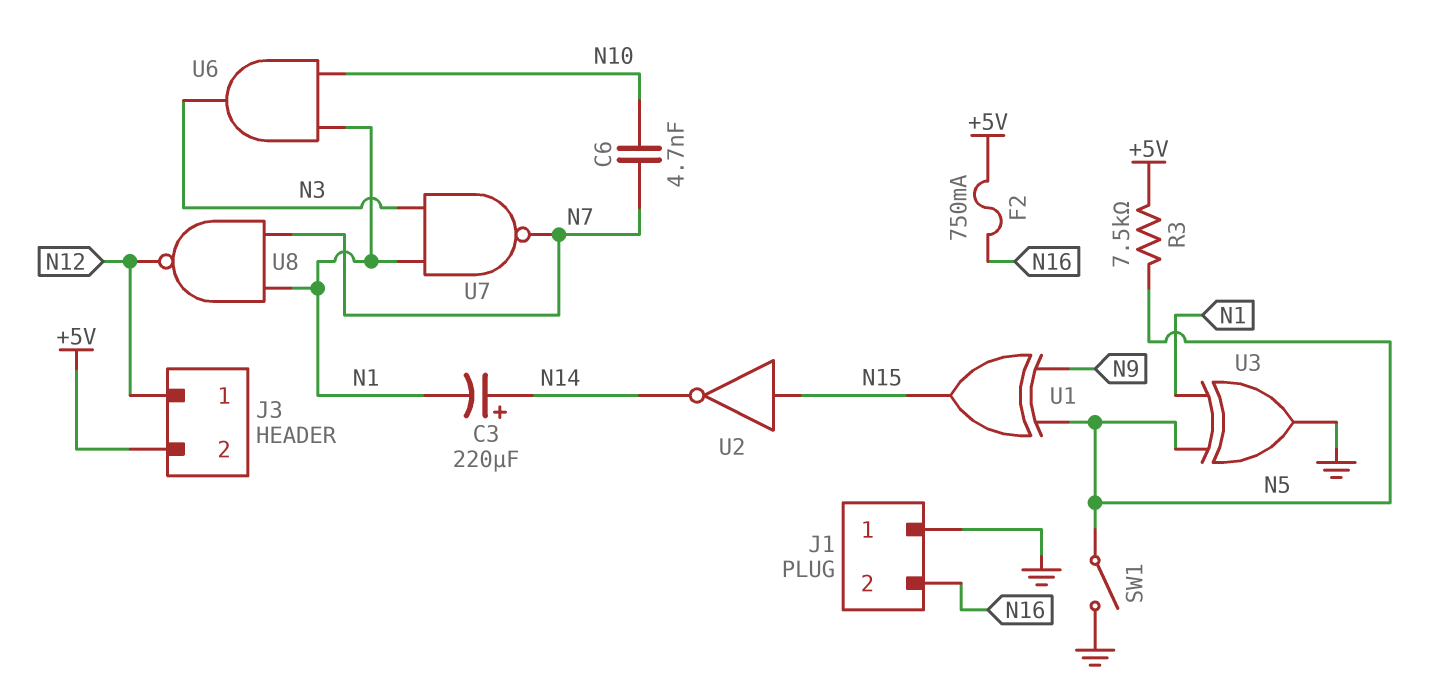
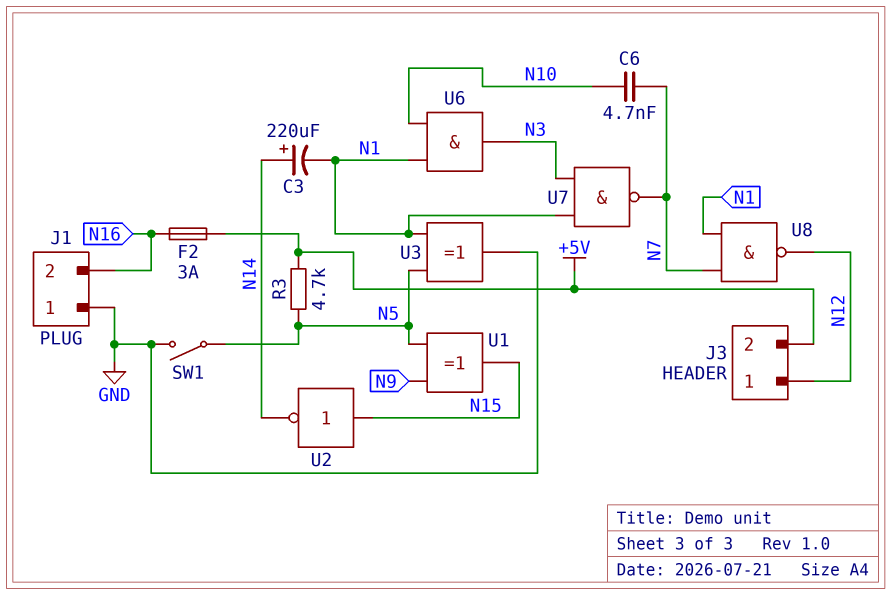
F2: 750mA (+5V, N16) -> 3A (+5V, N16)
R3: 7.5k (+5V, N5) -> 4.7k (+5V, N5)

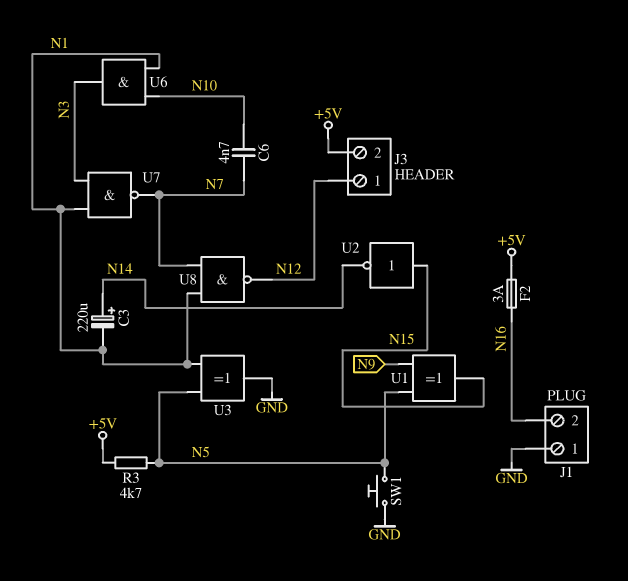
SW1: switch (GND, N5) -> button (GND, N5)

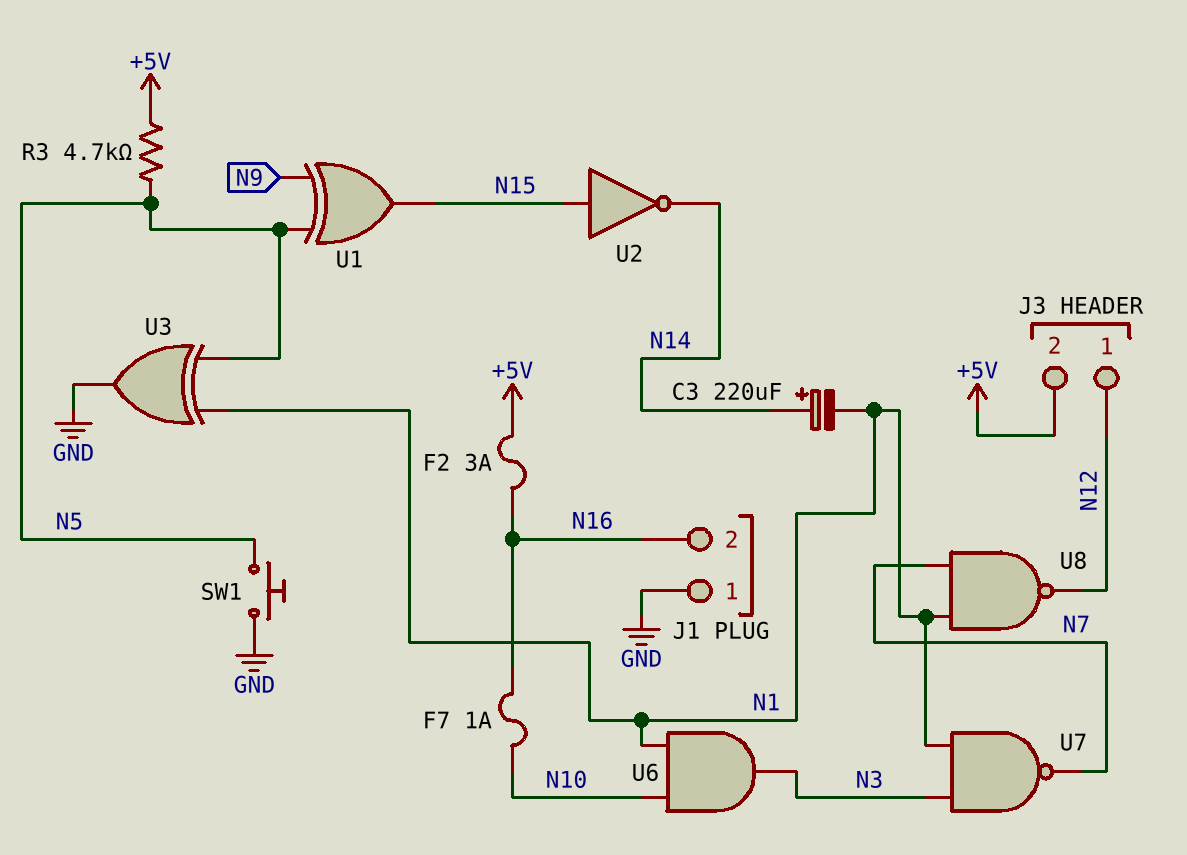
C6: 4.7nF (N7, N10) -> none
F7: none -> 1A (N10, N16)

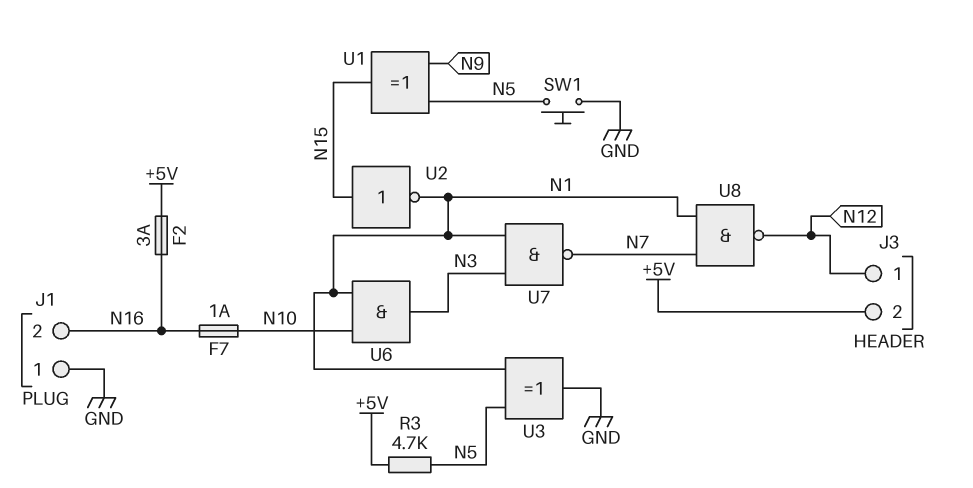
C3: 220uF (plus N14, minus N1) -> none
U2: NOT (in N15, out N14) -> NOT (in N15, out N1)

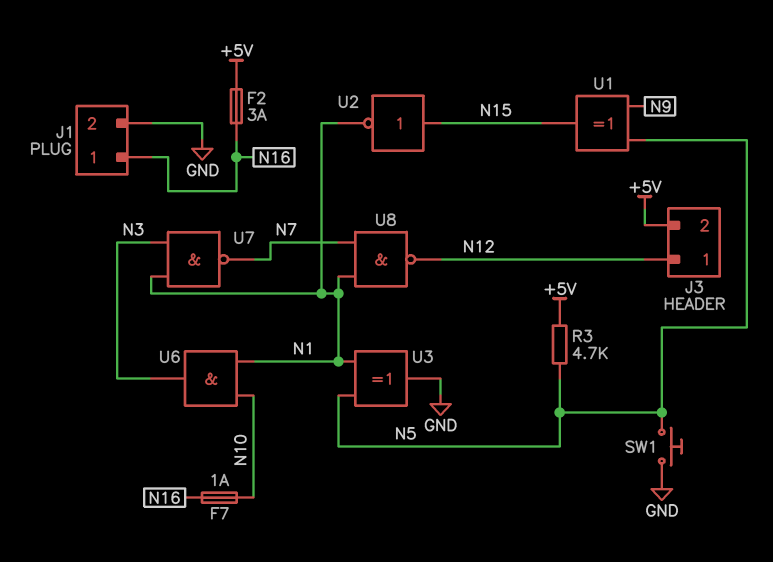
J1 pin 1: GND -> N16
J1 pin 2: N16 -> GND

